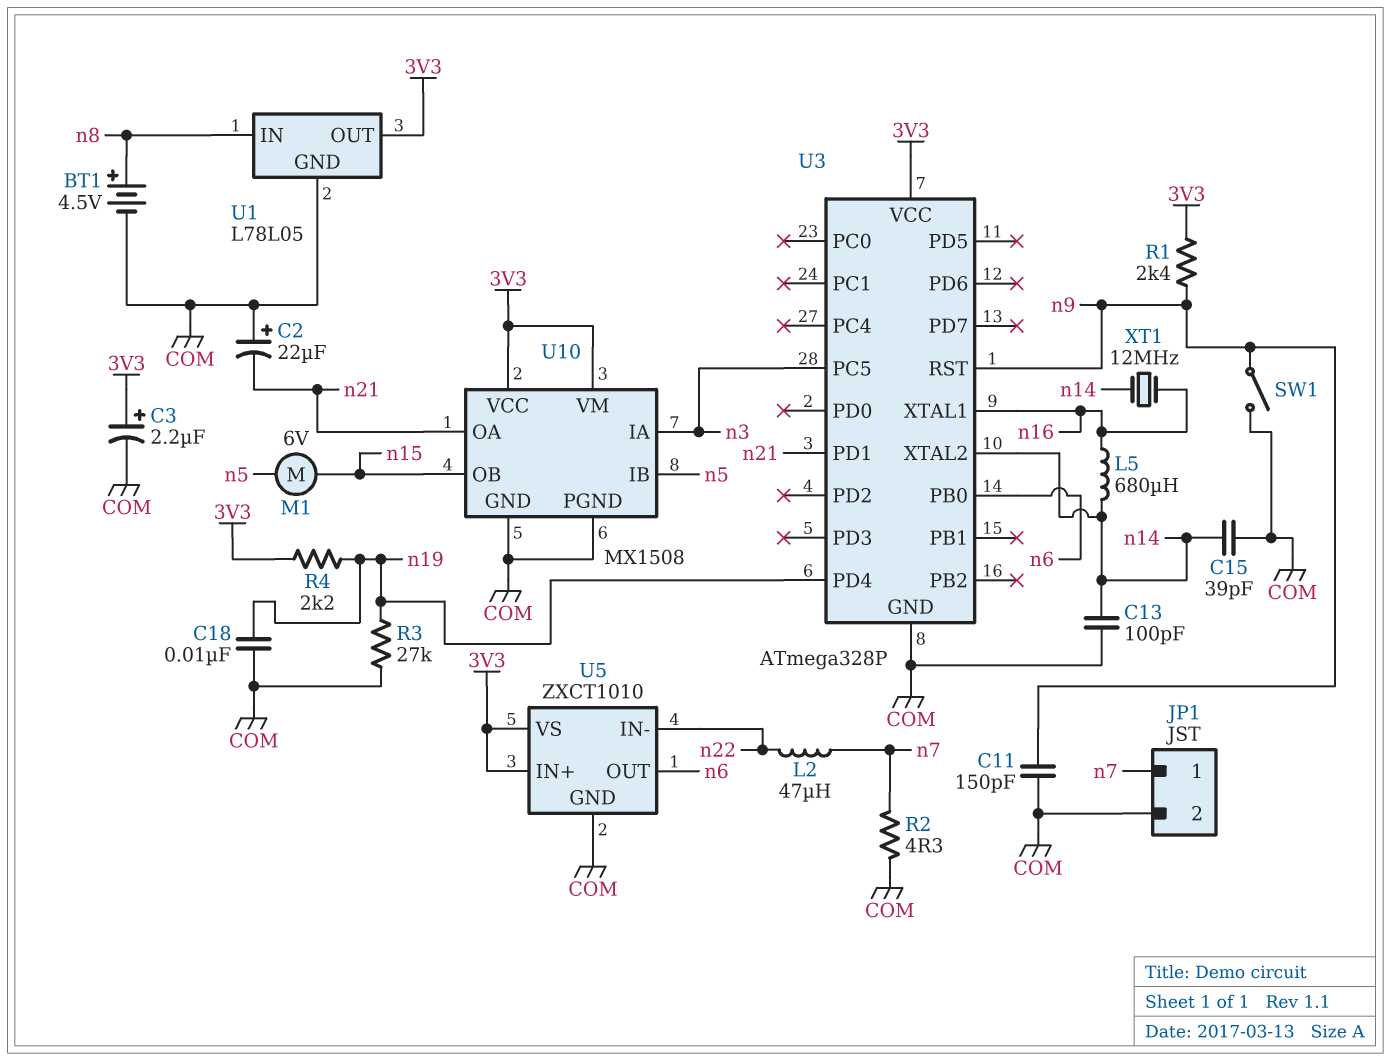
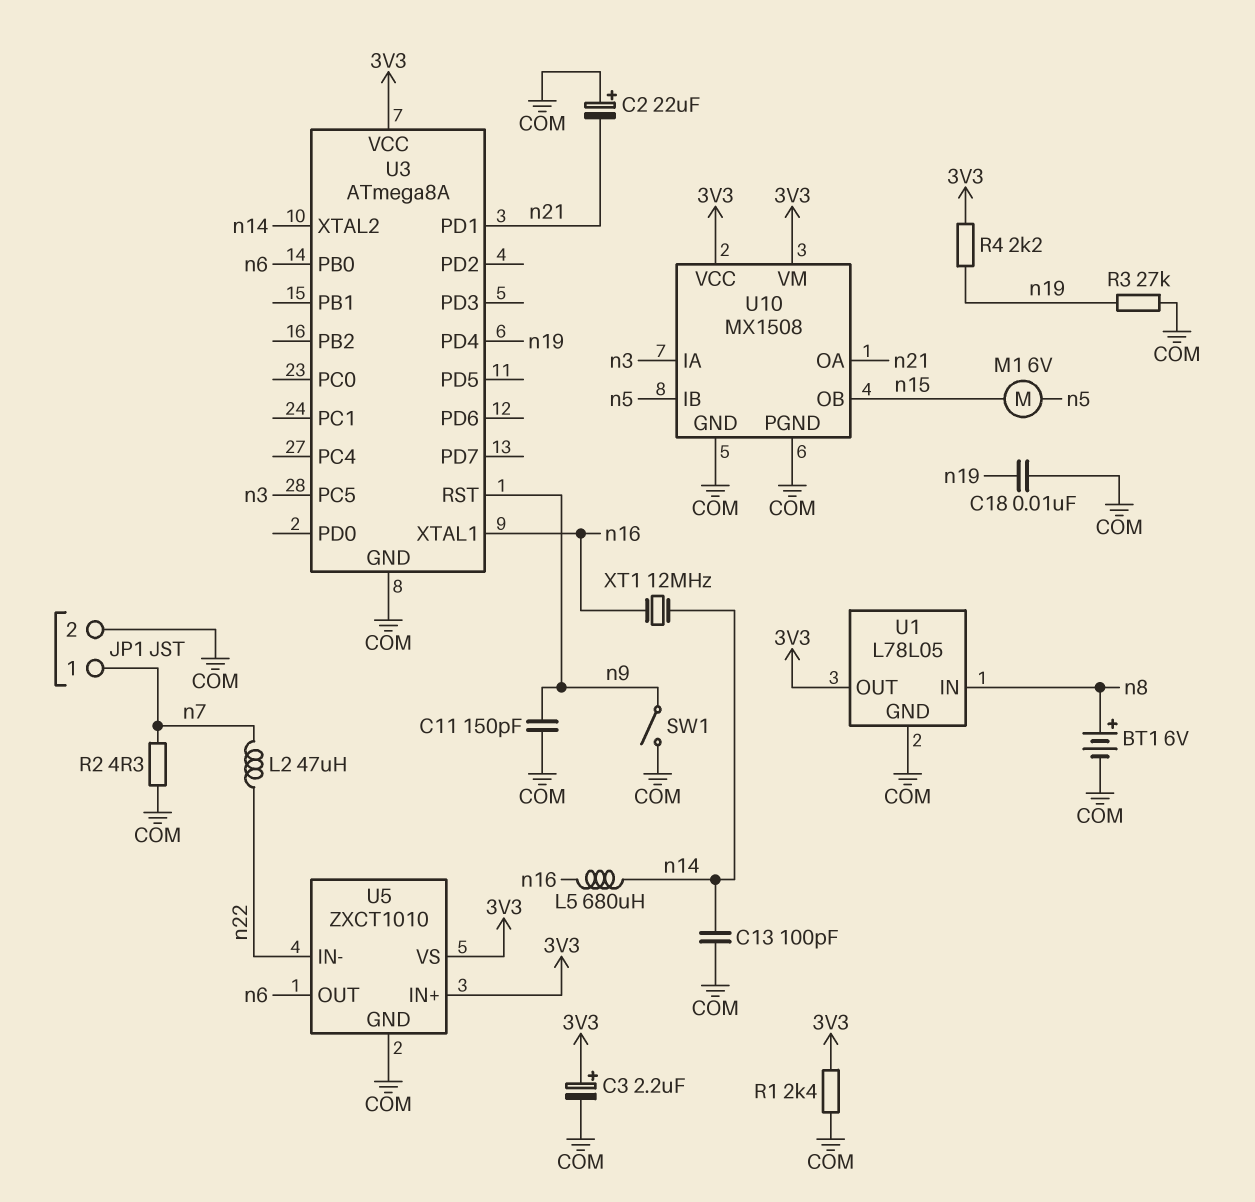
BT1: 4.5V (plus n8, minus COM) -> 6V (plus n8, minus COM)
C15: 39pF (COM, n14) -> none
R1: 2.4k (3V3, n9) -> 2.4k (3V3, COM)
U3: ATmega328P -> ATmega8A

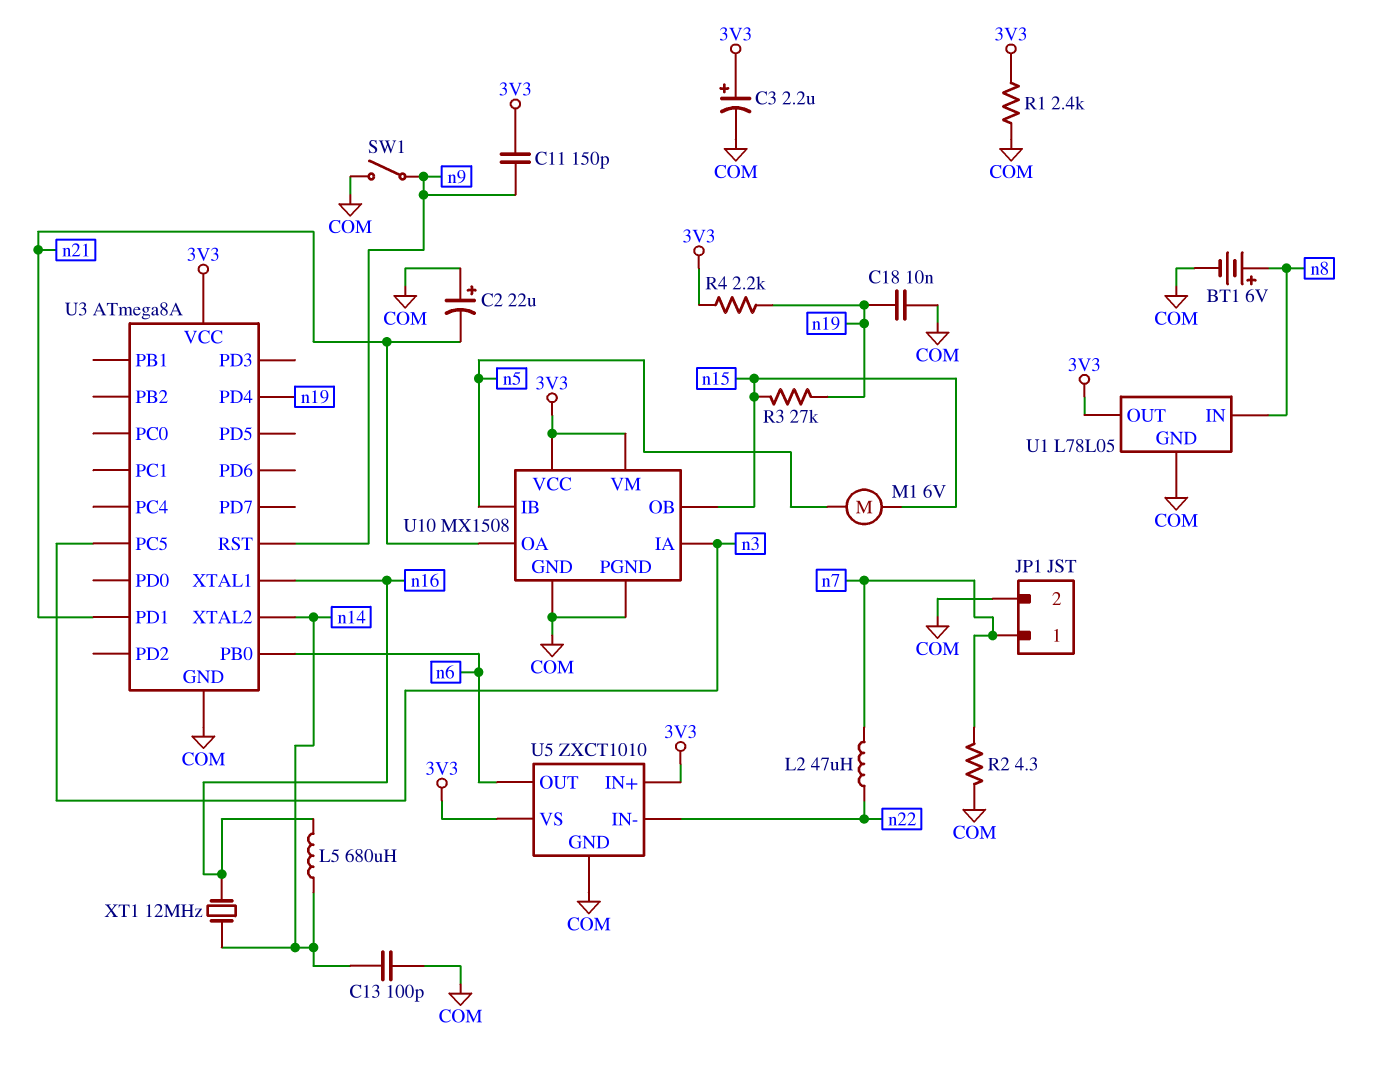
C11: 150pF (COM, n9) -> 150pF (3V3, n9)
R3: 27k (COM, n19) -> 27k (n15, n19)

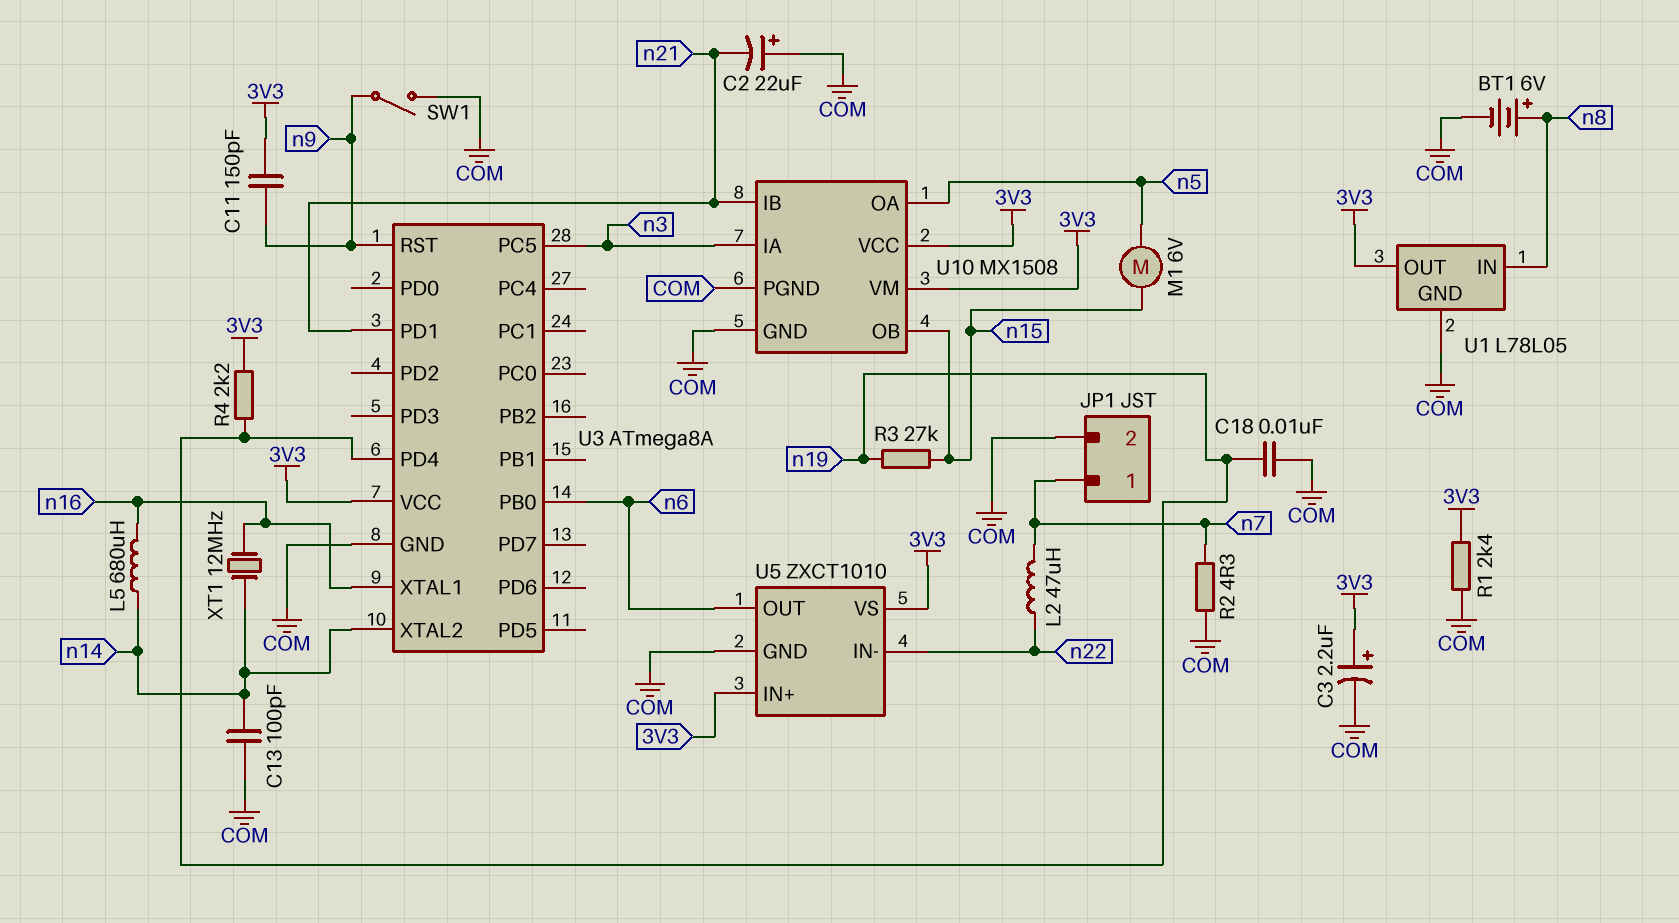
U10 pin IB: n5 -> n21
U10 pin OA: n21 -> n5

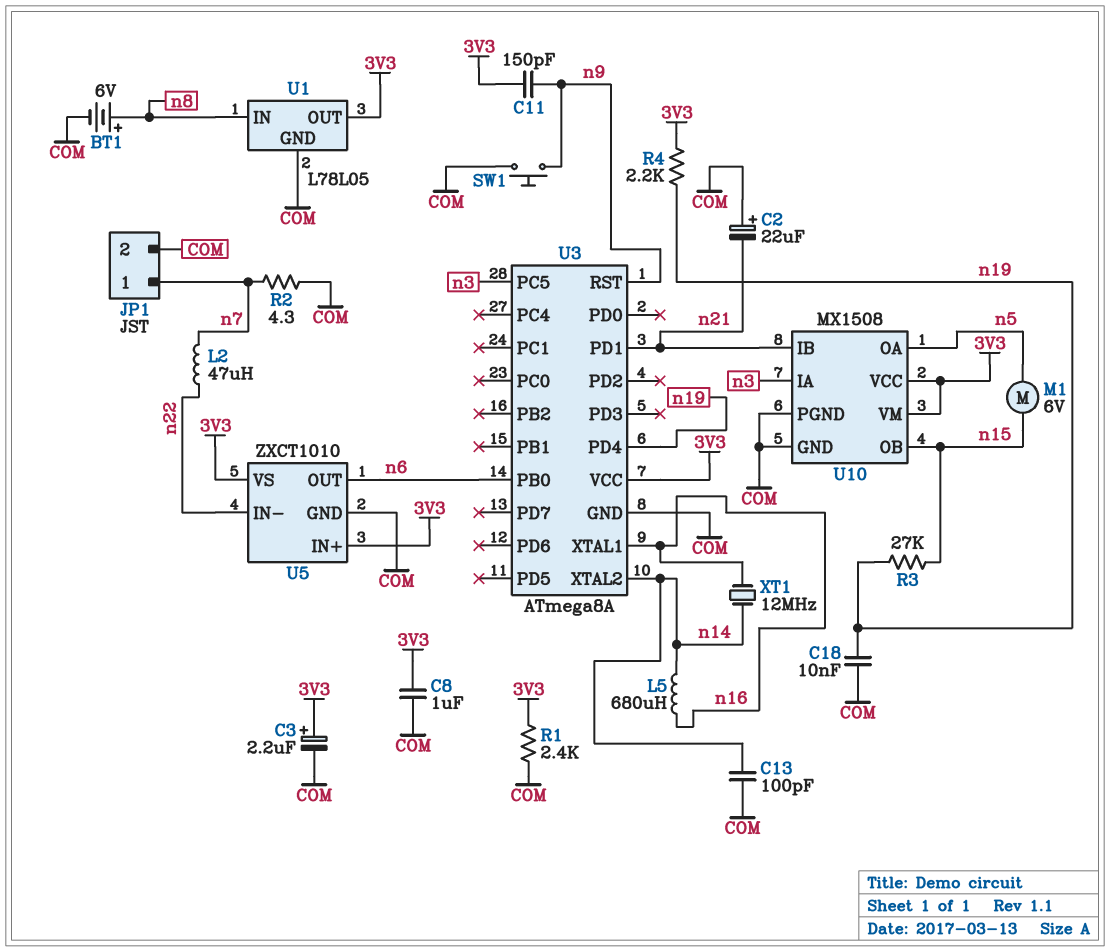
C8: none -> 1uF (3V3, COM)
SW1: switch (COM, n9) -> button (COM, n9)

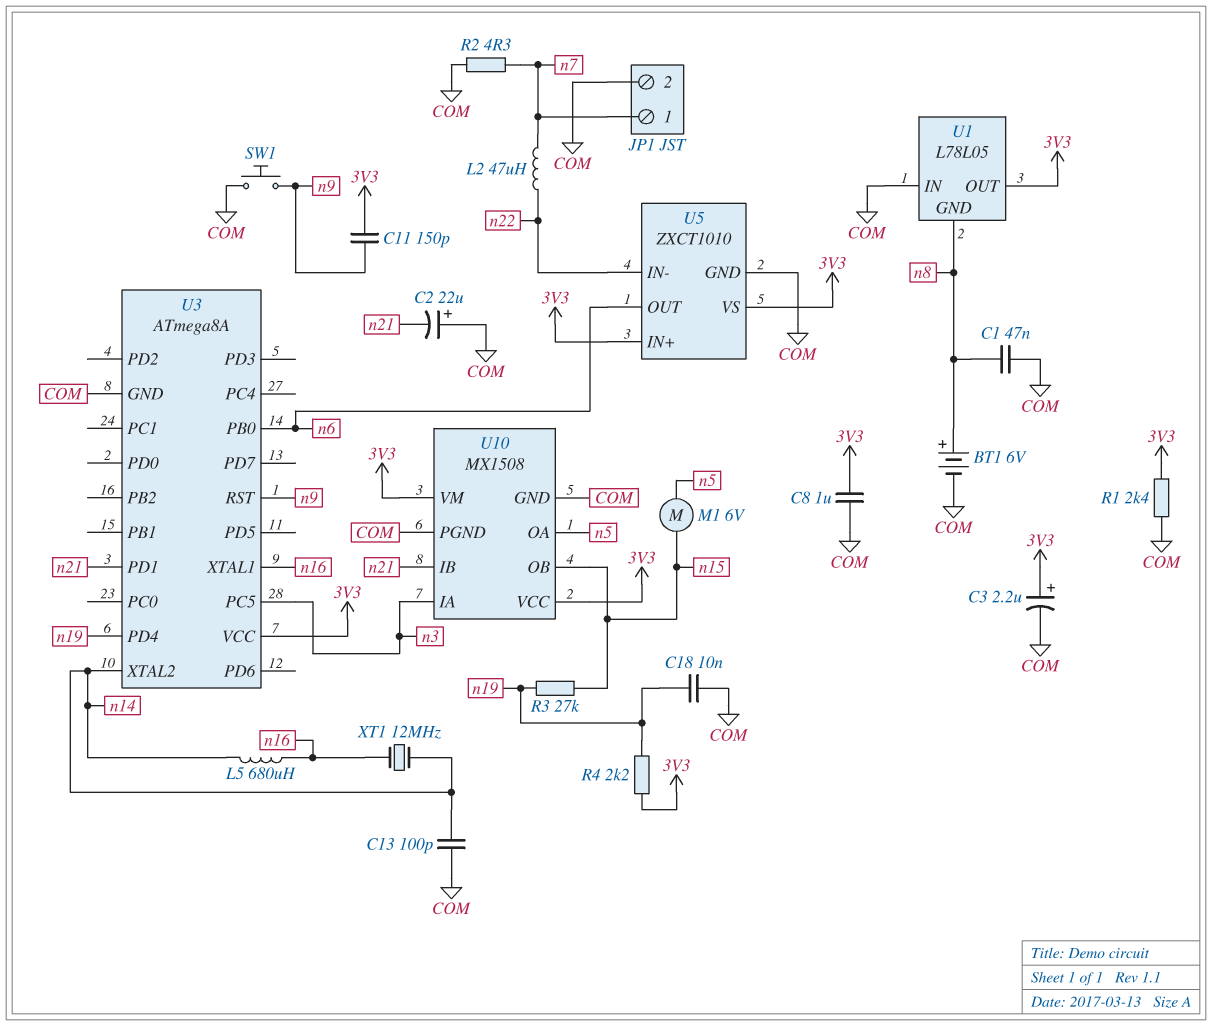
C1: none -> 47nF (COM, n8)
U1 pin GND: COM -> n8
U1 pin IN: n8 -> COM

